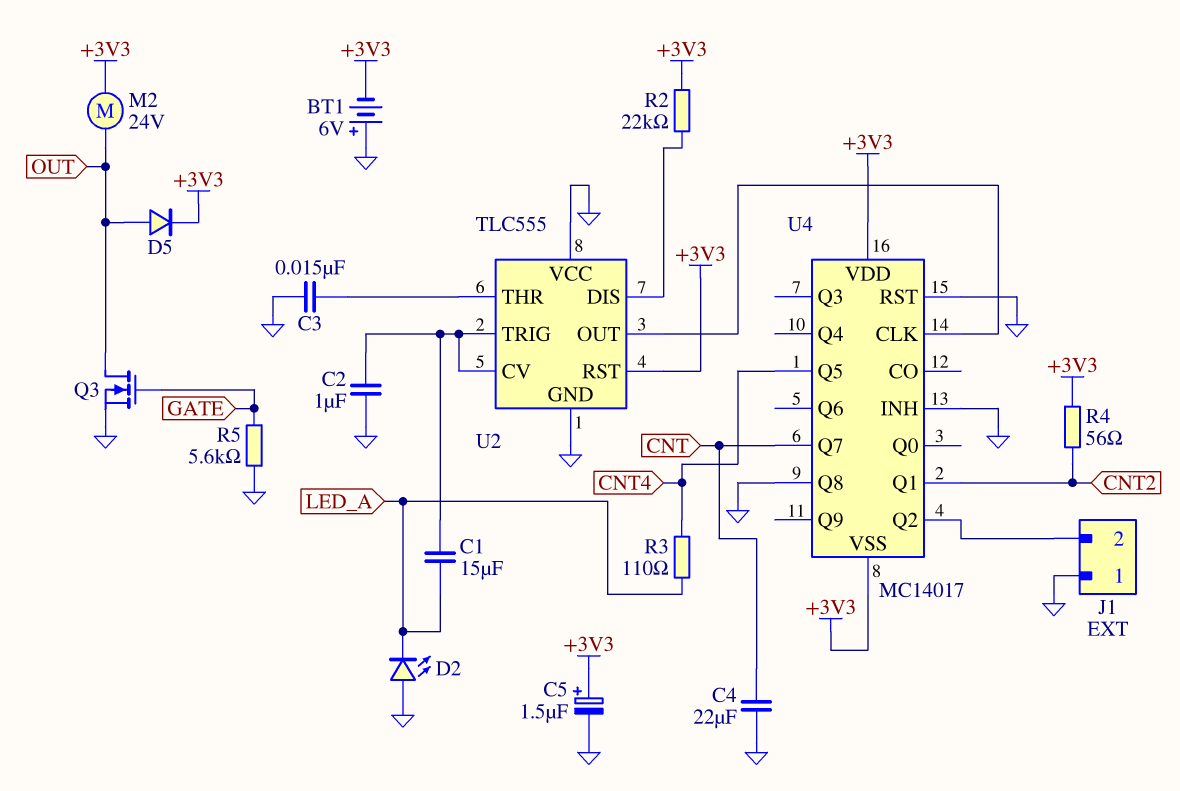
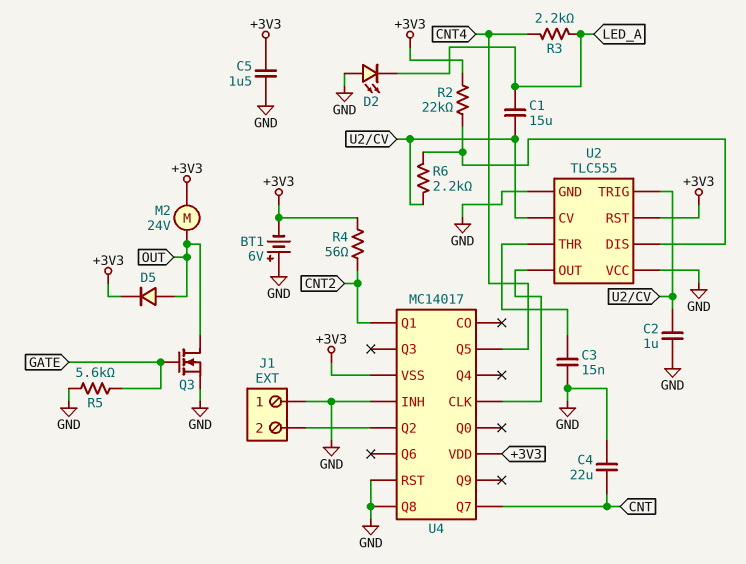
C5: 1.5uF (plus +3V3, minus GND) -> 1.5uF (+3V3, GND)
R3: 110 (CNT4, LED_A) -> 2.2k (CNT4, LED_A)
R6: none -> 2.2k (U2/CV, U2/DIS)

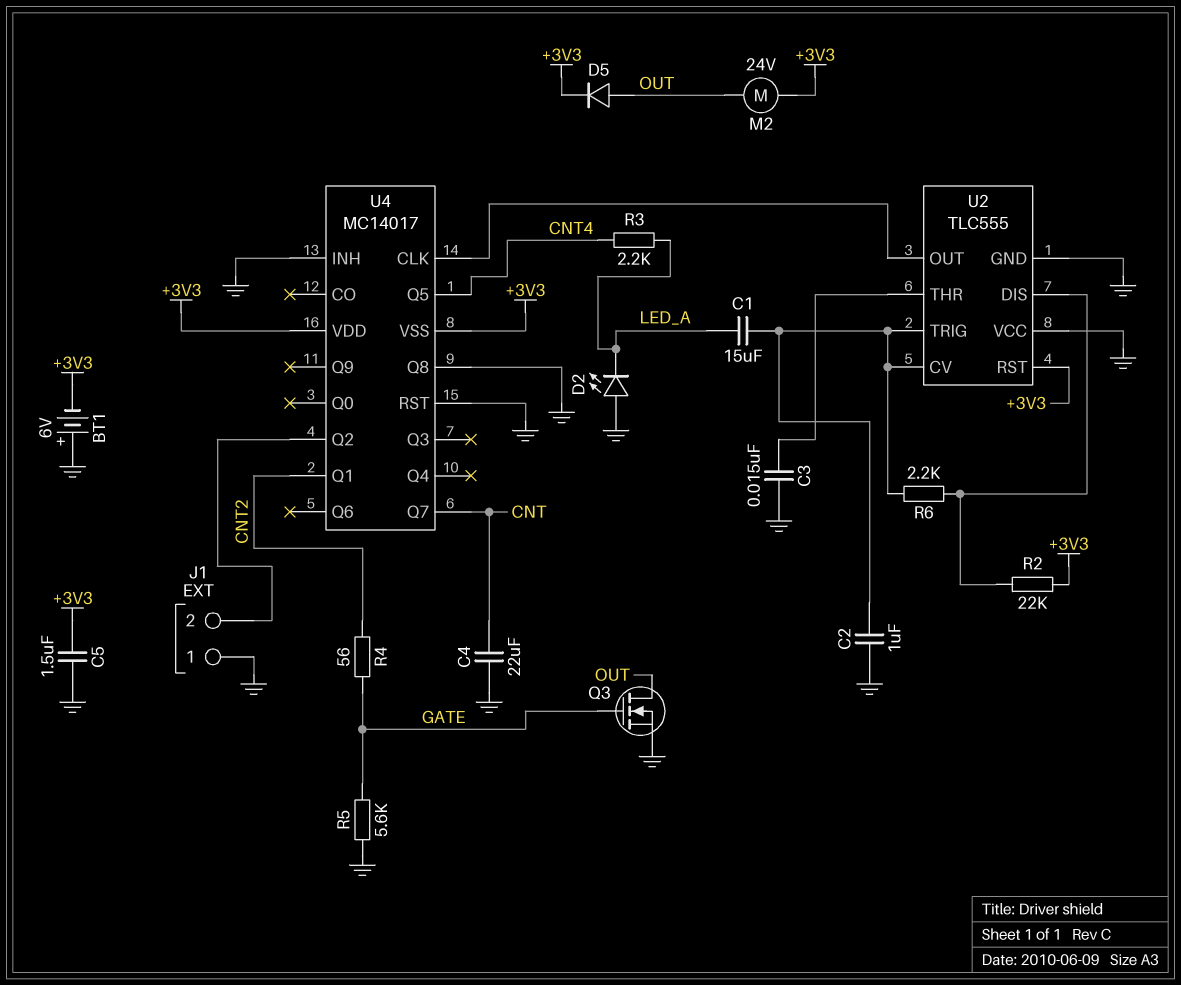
R4: 56 (+3V3, CNT2) -> 56 (CNT2, GATE)

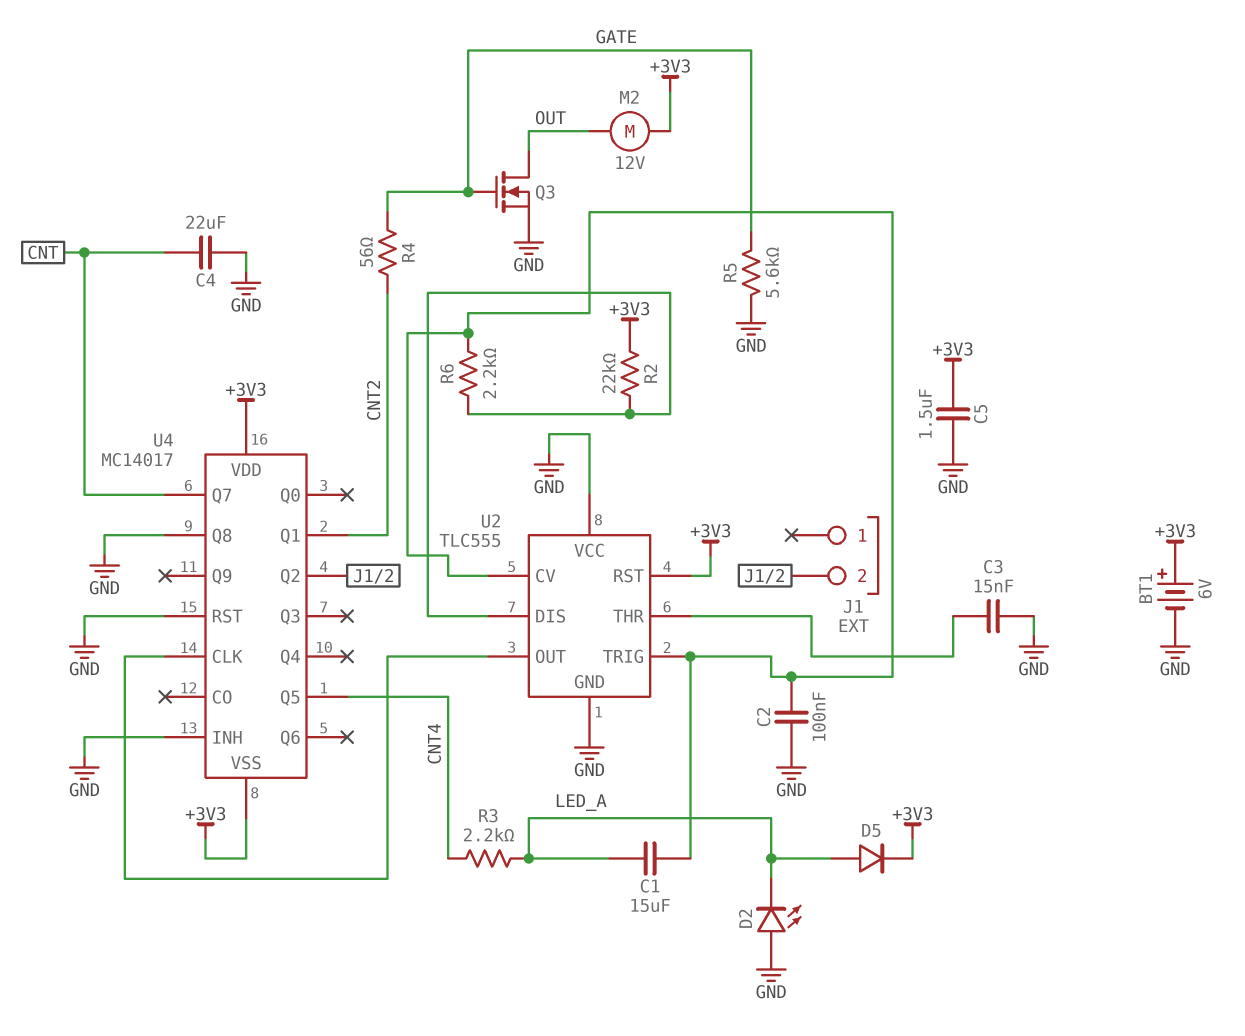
BT1: 6V (plus GND, minus +3V3) -> 6V (plus +3V3, minus GND)
C2: 1uF (GND, U2/CV) -> 100nF (GND, U2/CV)
D5: diode (A OUT, K +3V3) -> diode (A LED_A, K +3V3)
J1 pin 1: GND -> none
M2: motor 24V (+3V3, OUT) -> motor 12V (+3V3, OUT)

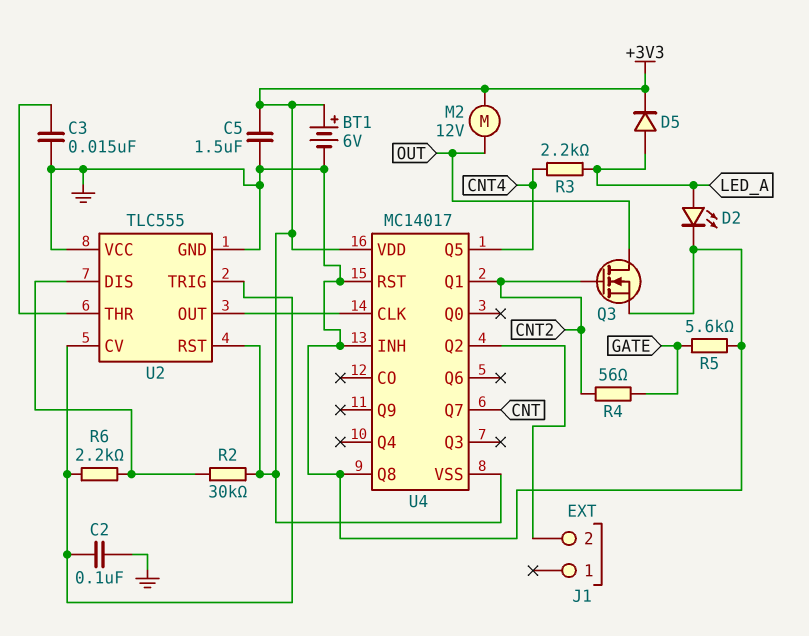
C1: 15uF (LED_A, U2/CV) -> none
C4: 22uF (CNT, GND) -> none
D2: LED (A GND, K LED_A) -> LED (A LED_A, K GND)
Q3: NMOS (G GATE, D OUT, S GND) -> NMOS (G CNT2, D OUT, S GND)
R2: 22k (+3V3, U2/DIS) -> 30k (+3V3, U2/DIS)

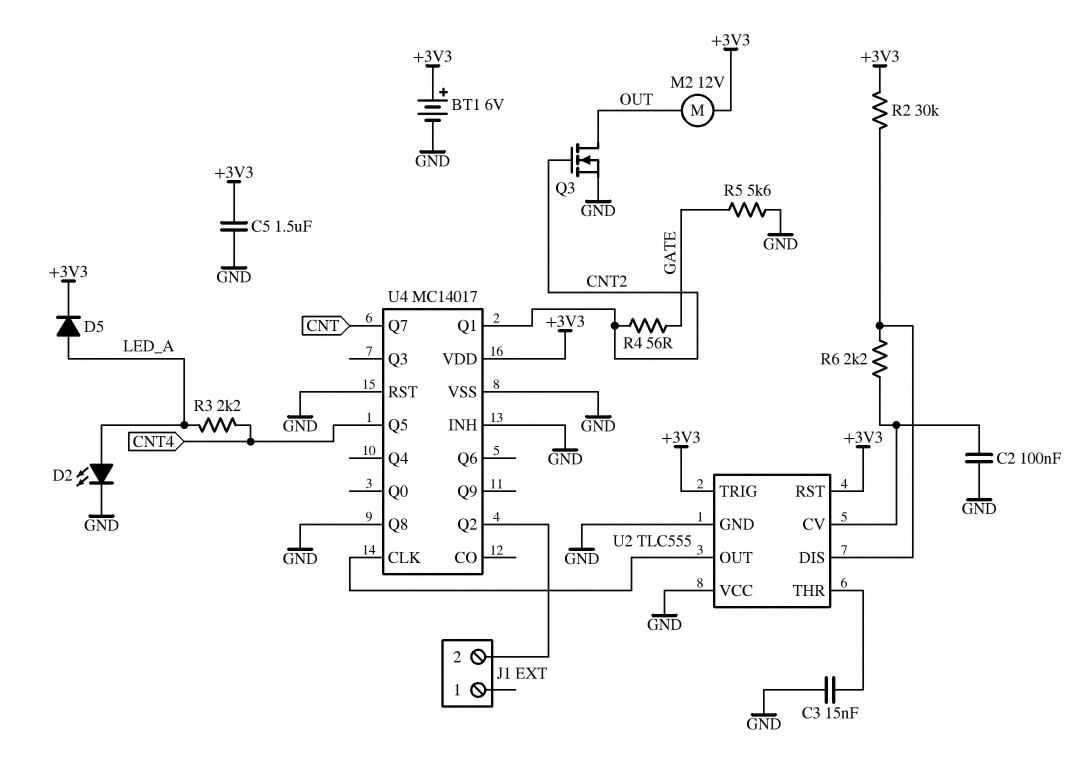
U2 pin TRIG: U2/CV -> +3V3
U4 pin VSS: +3V3 -> GND

